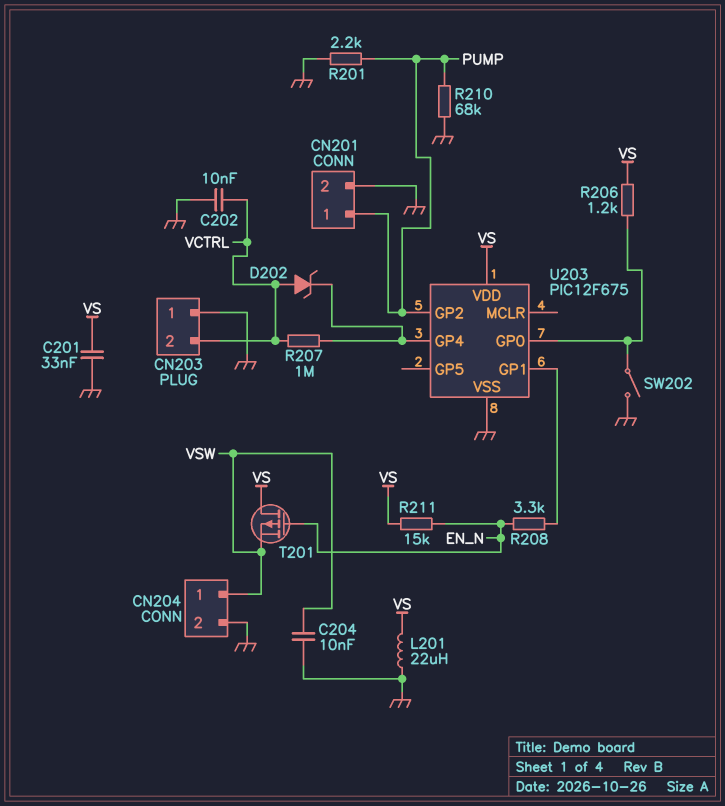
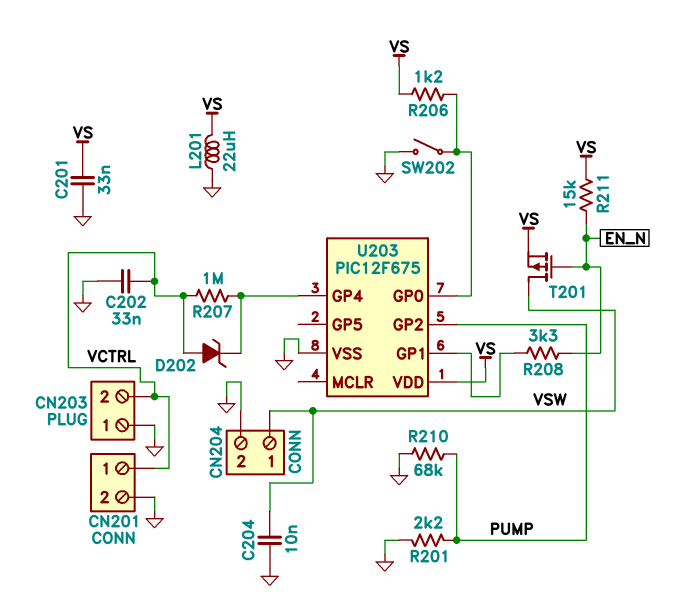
C202: 10nF (GND, VCTRL) -> 33nF (GND, VCTRL)
CN201 pin 1: PUMP -> VCTRL
T201: PMOS (G EN_N, D VS, S VSW) -> PMOS (G EN_N, D VSW, S VS)

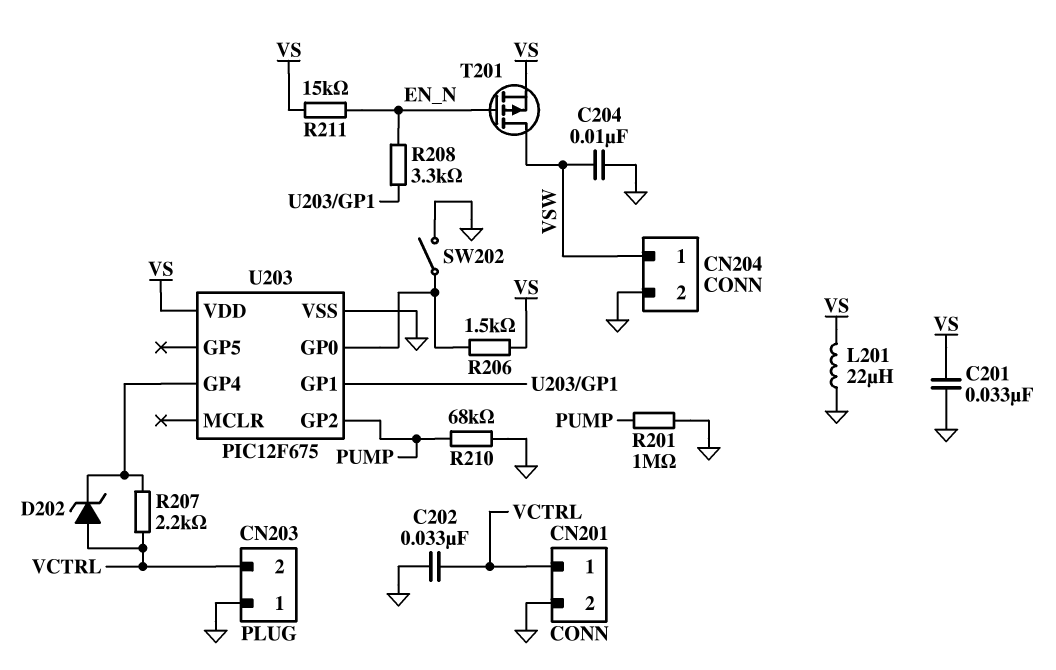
R201: 2.2k (GND, PUMP) -> 1M (GND, PUMP)
R206: 1.2k (U203/GP0, VS) -> 1.5k (U203/GP0, VS)
R207: 1M (U203/GP4, VCTRL) -> 2.2k (U203/GP4, VCTRL)

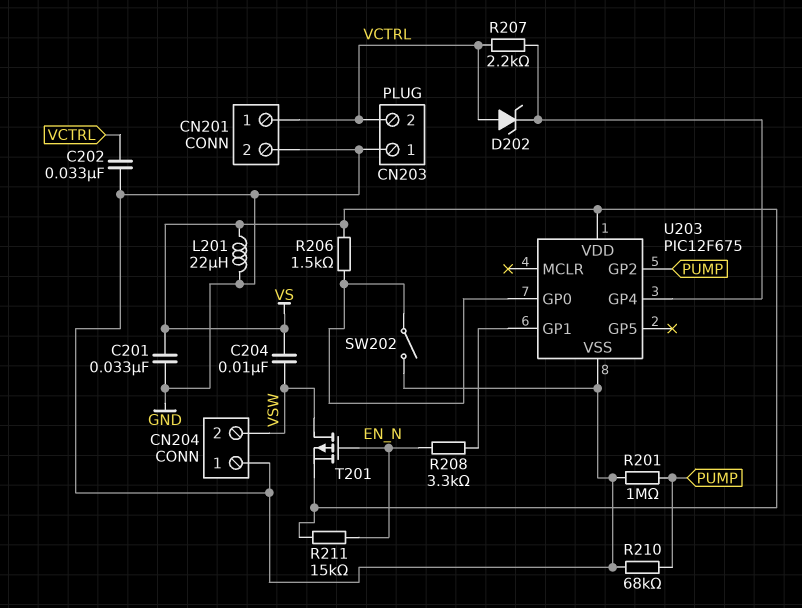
C204: 10nF (GND, VSW) -> 10nF (VS, VSW)
CN204 pin 1: VSW -> GND
CN204 pin 2: GND -> VSW

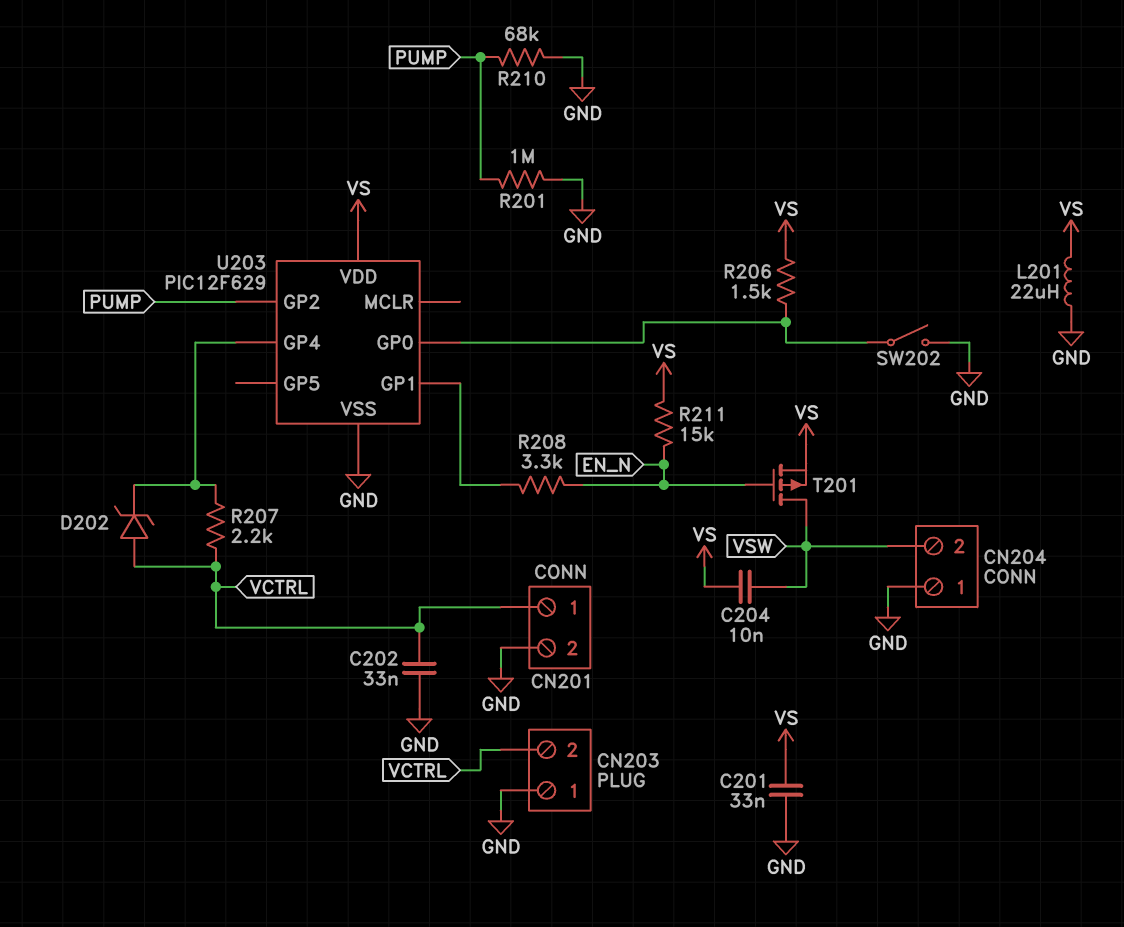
U203: PIC12F675 -> PIC12F629

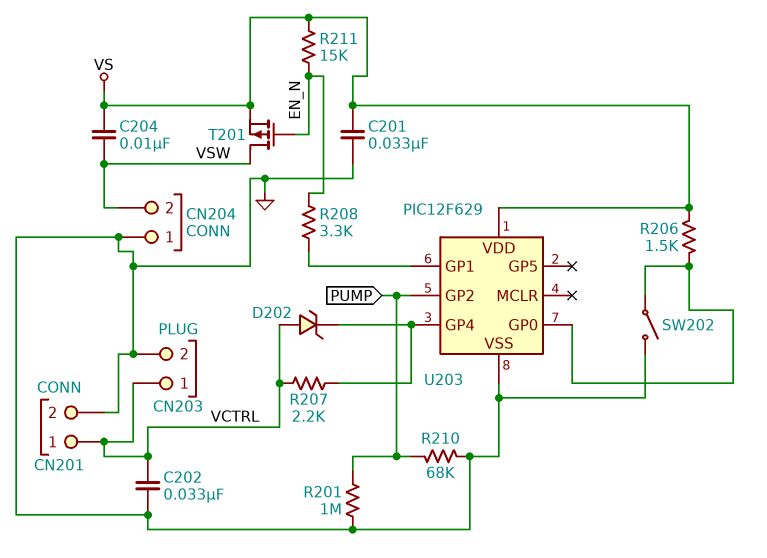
CN203 pin 1: GND -> VCTRL
CN203 pin 2: VCTRL -> GND
L201: 22uH (GND, VS) -> none

